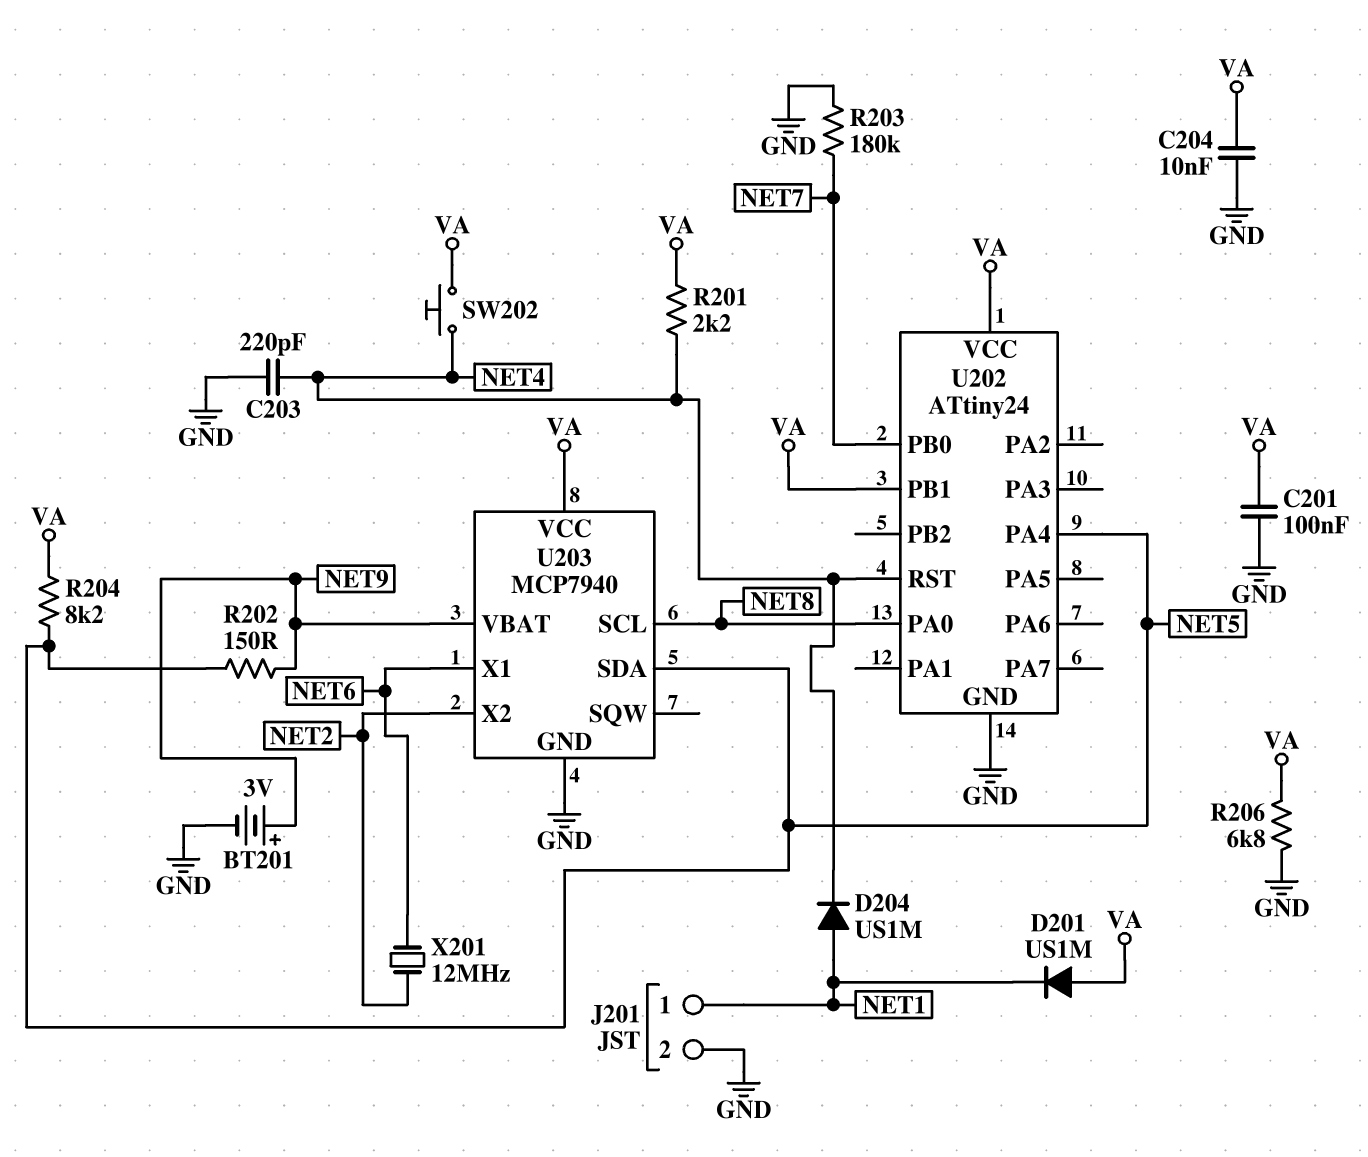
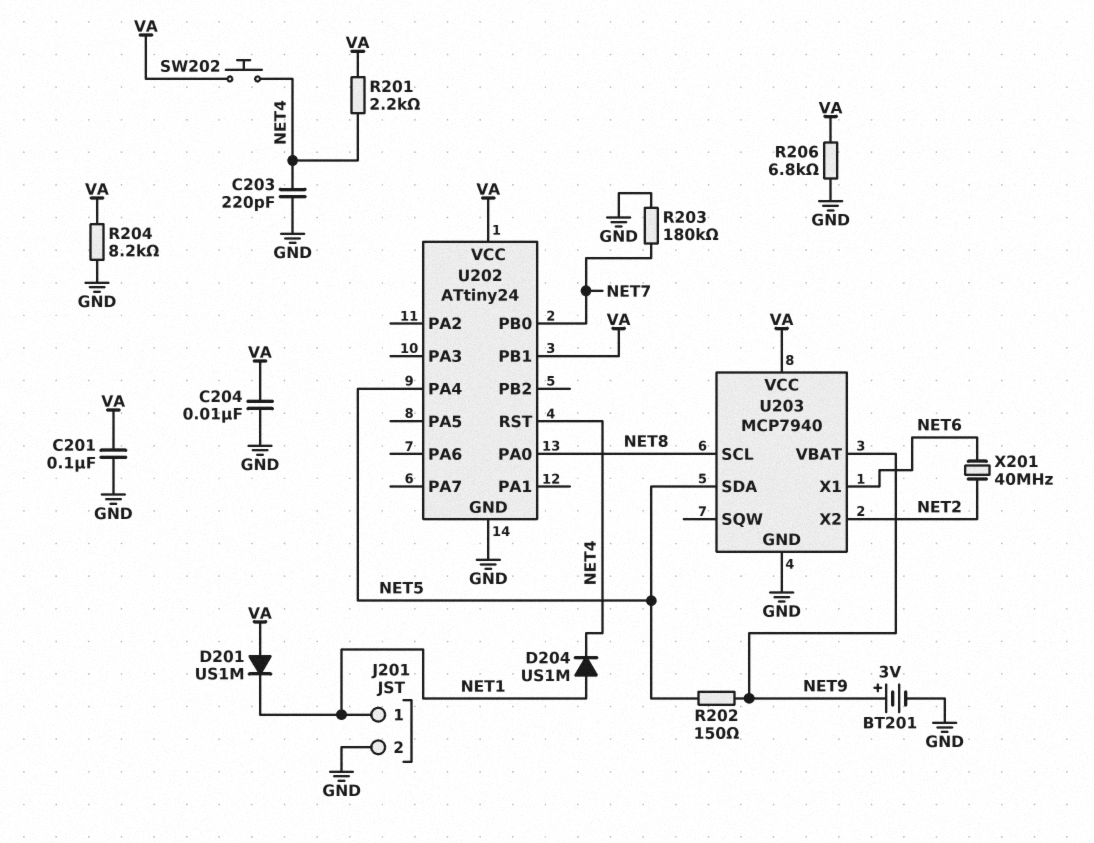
R204: 8.2k (NET5, VA) -> 8.2k (GND, VA)
X201: 12MHz (NET2, NET6) -> 40MHz (NET2, NET6)

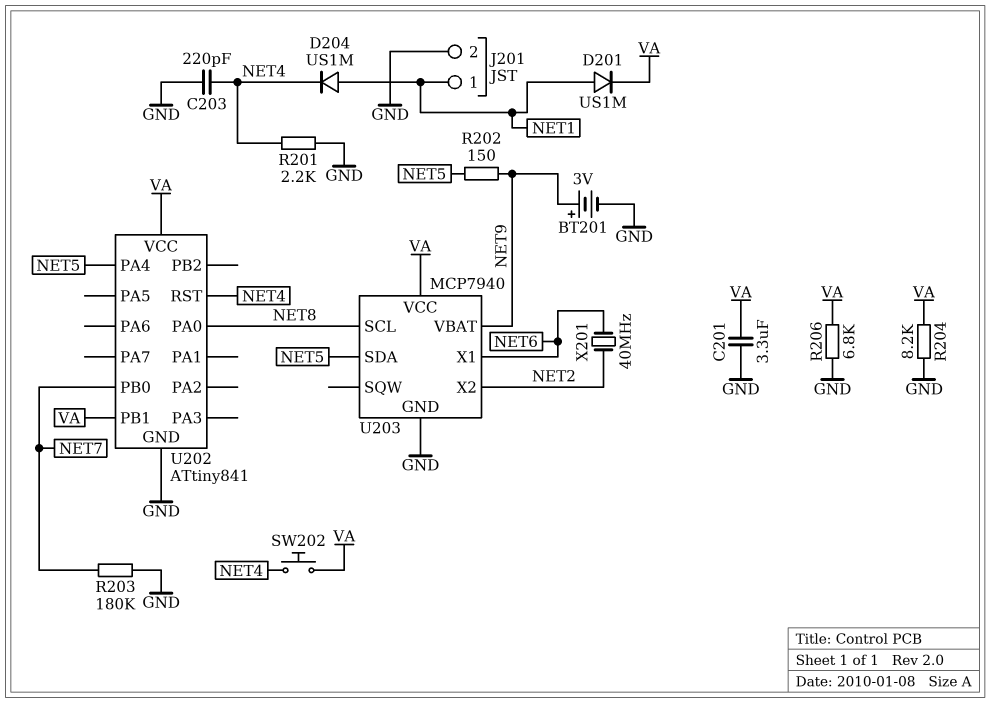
C201: 100nF (GND, VA) -> 3.3uF (GND, VA)
C204: 10nF (GND, VA) -> none
D201: diode US1M (A VA, K NET1) -> diode US1M (A NET1, K VA)
R201: 2.2k (NET4, VA) -> 2.2k (GND, NET4)
U202: ATtiny24 -> ATtiny841

